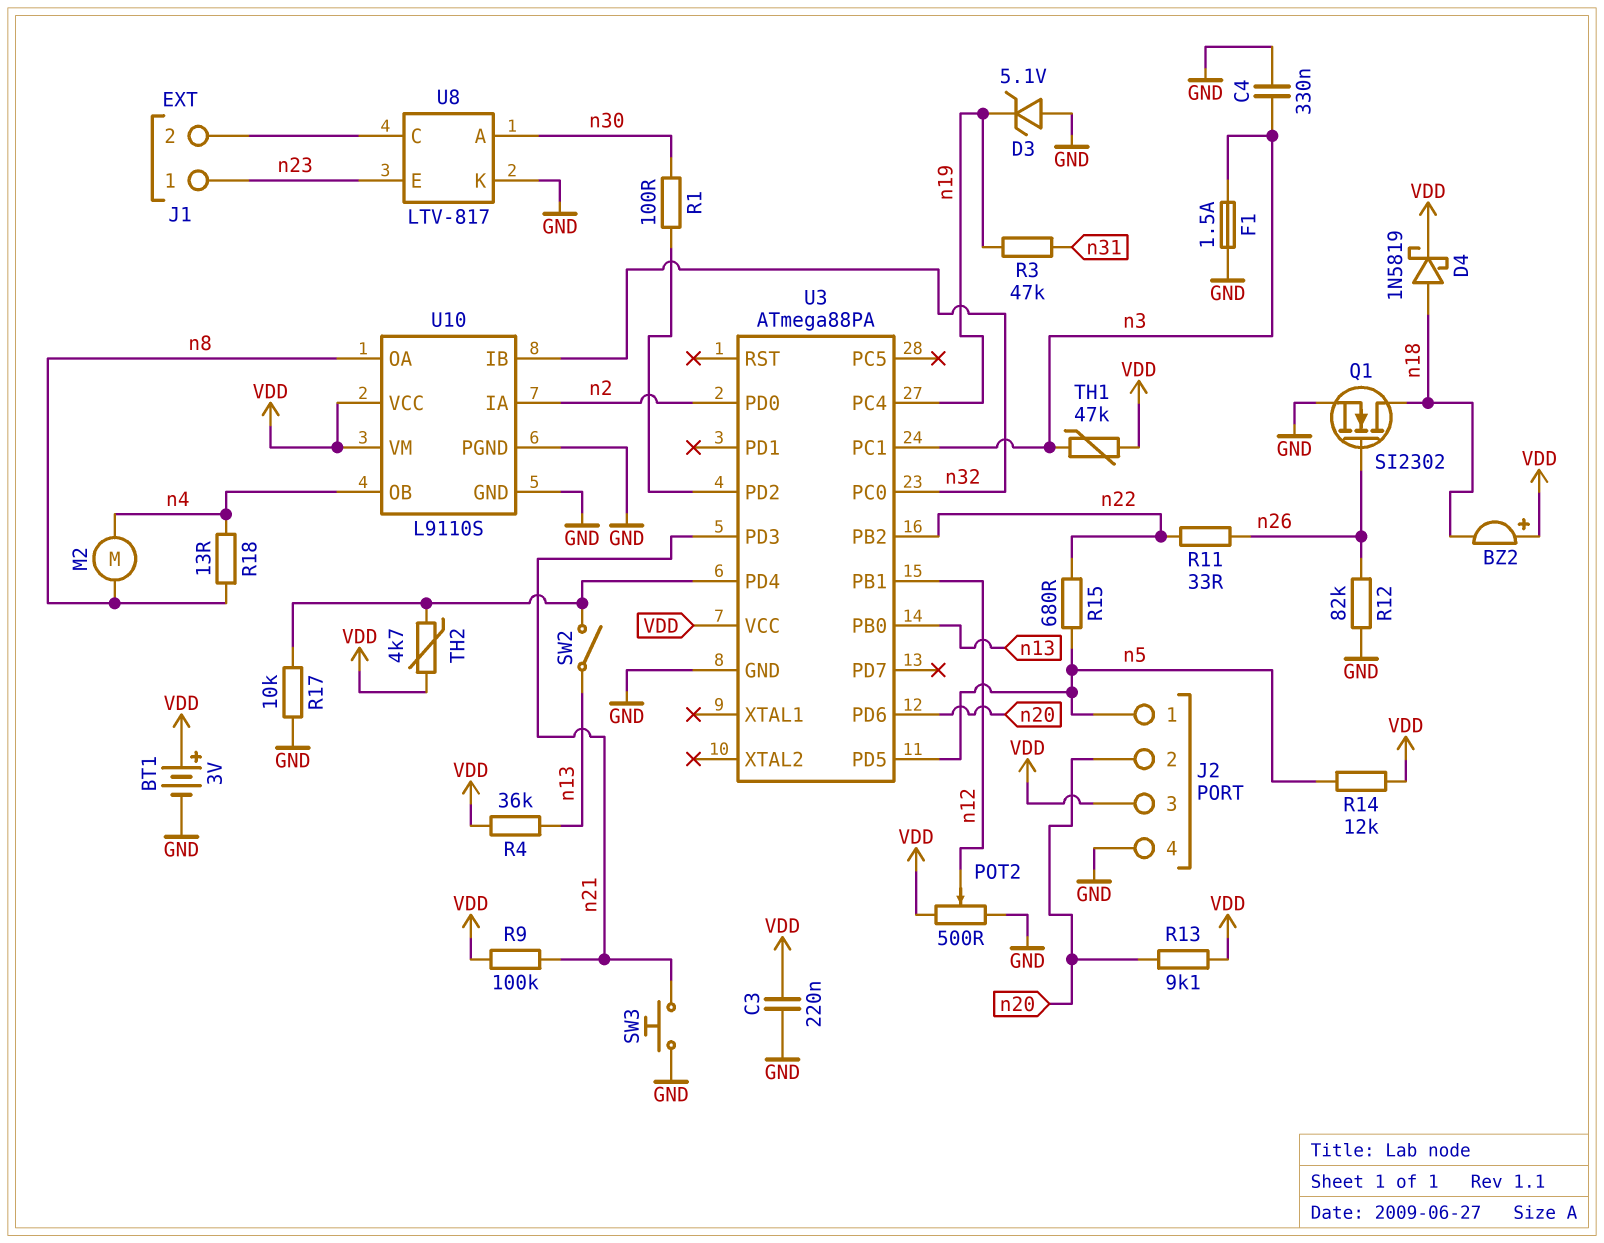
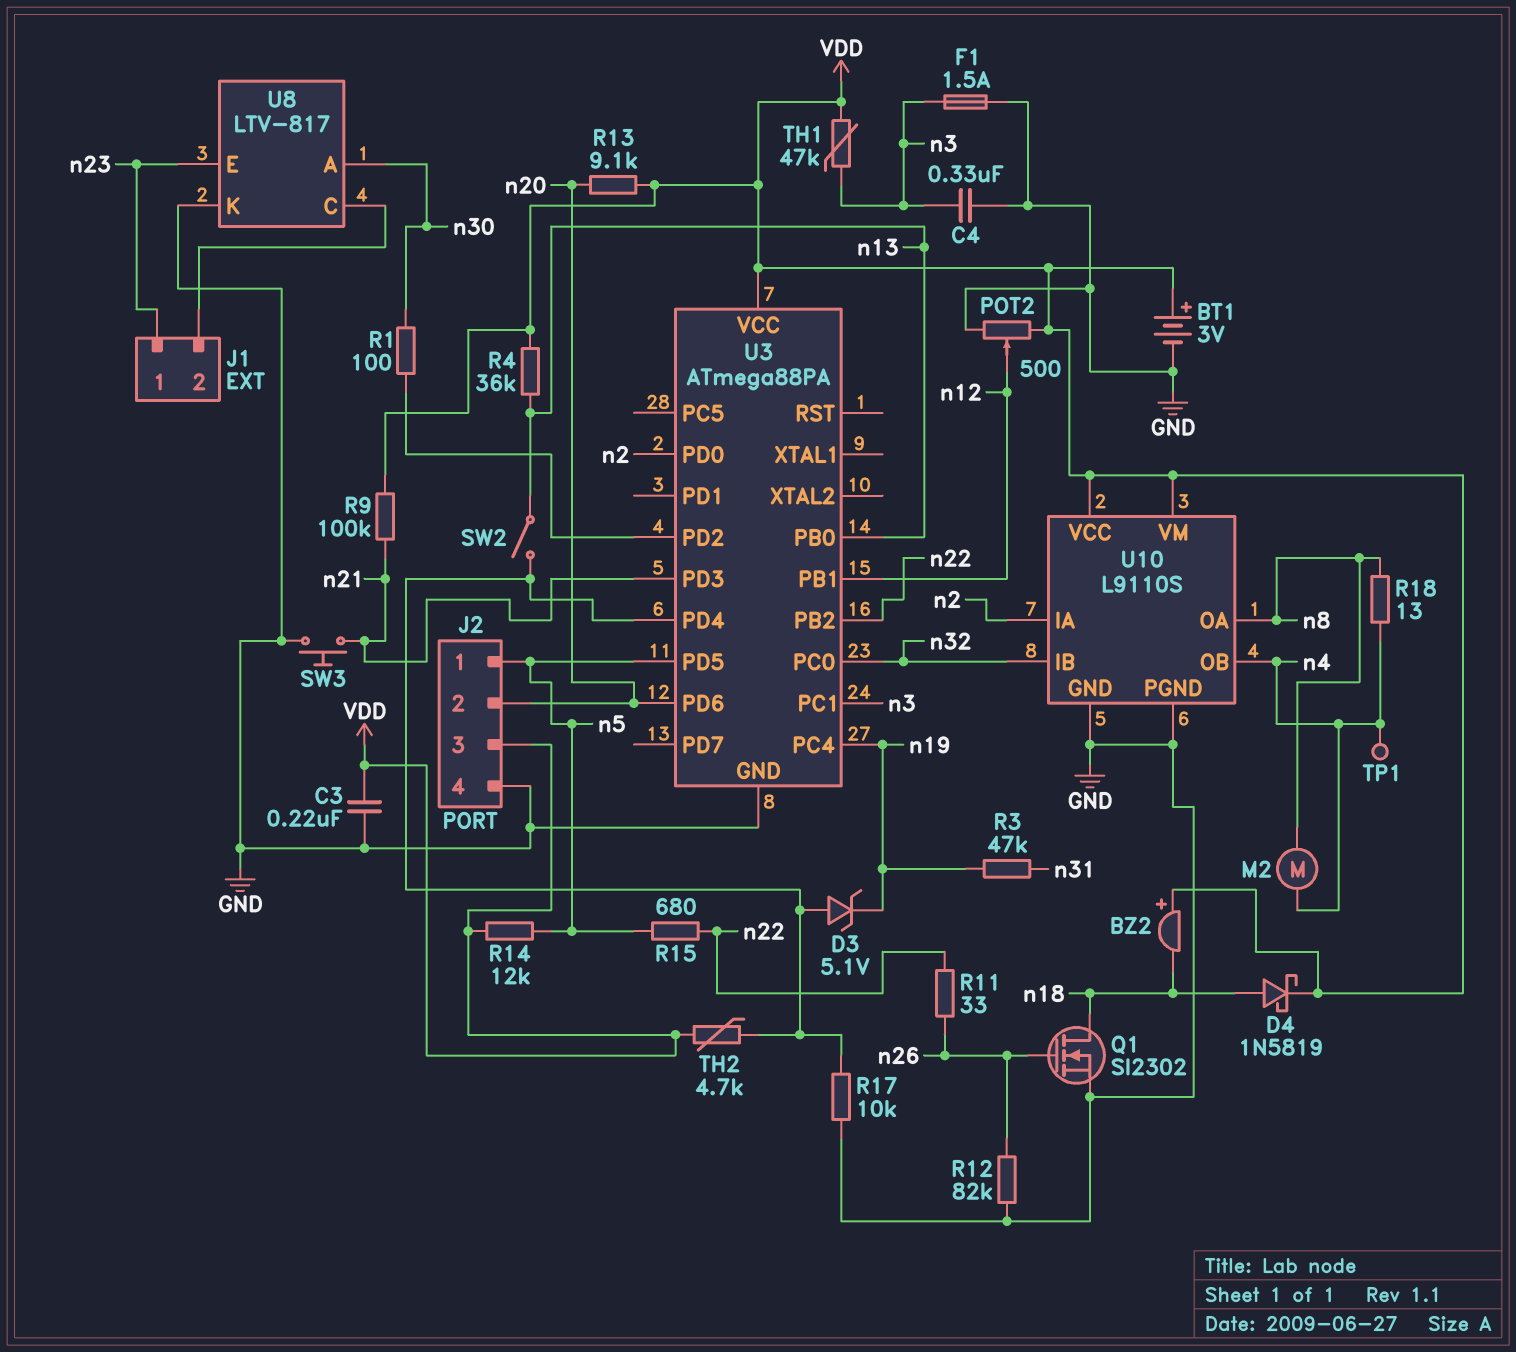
D3: zener 5.1V (A GND, K n19) -> zener 5.1V (A U3/PD4, K n19)
TP1: none -> test point (n4)

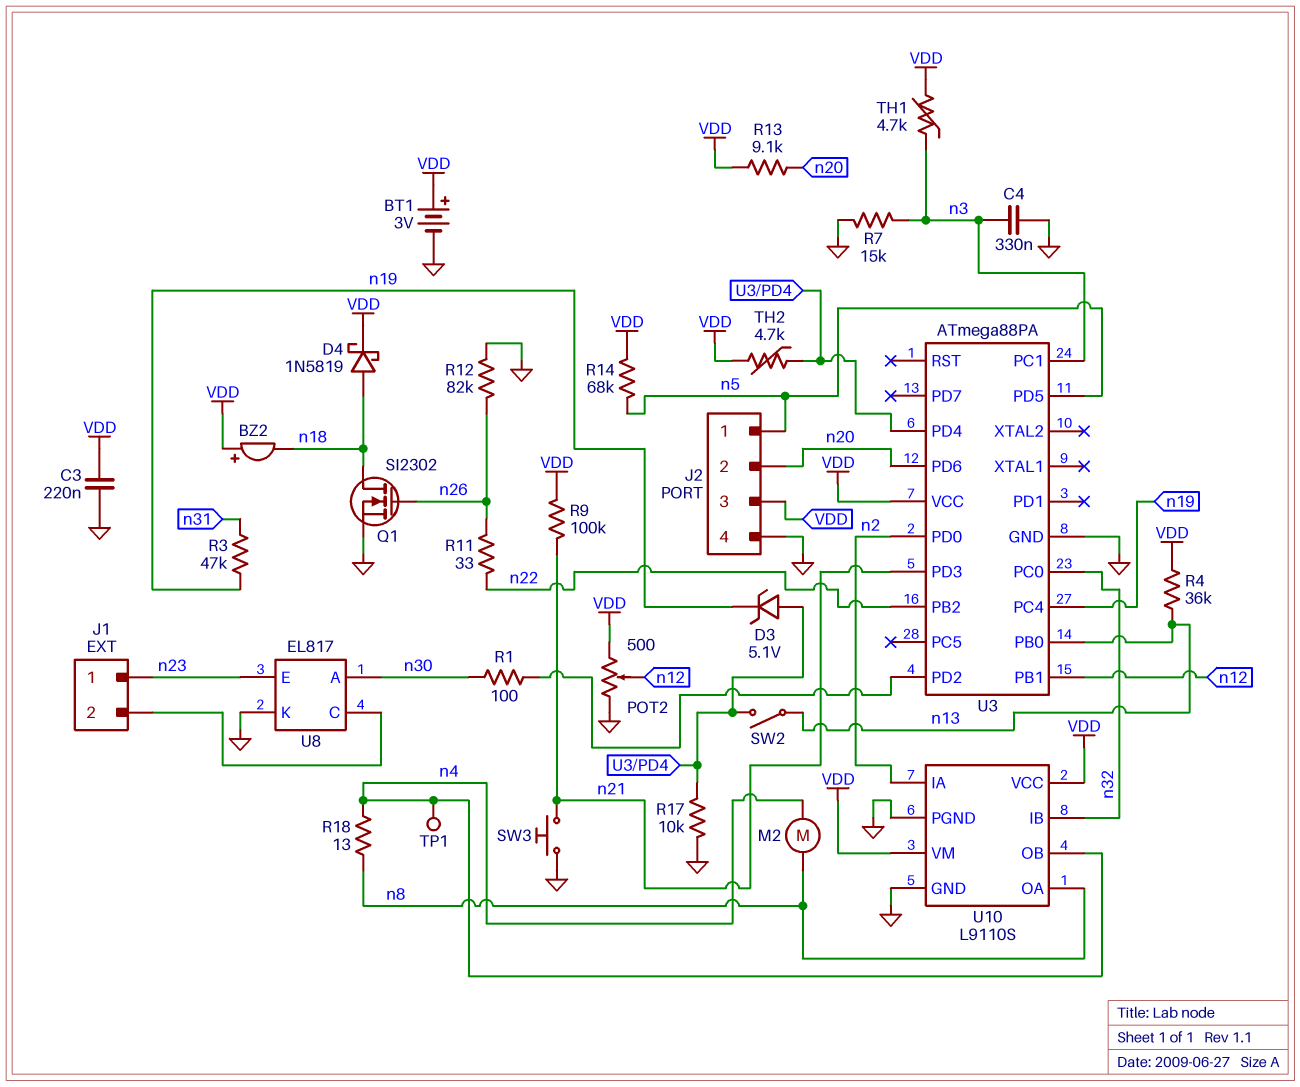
F1: 1.5A (GND, n3) -> none
R7: none -> 15k (GND, n3)
R14: 12k (VDD, n5) -> 68k (VDD, n5)
R15: 680 (n5, n22) -> none
TH1: 47k (VDD, n3) -> 4.7k (VDD, n3)
U8: LTV-817 -> EL817

